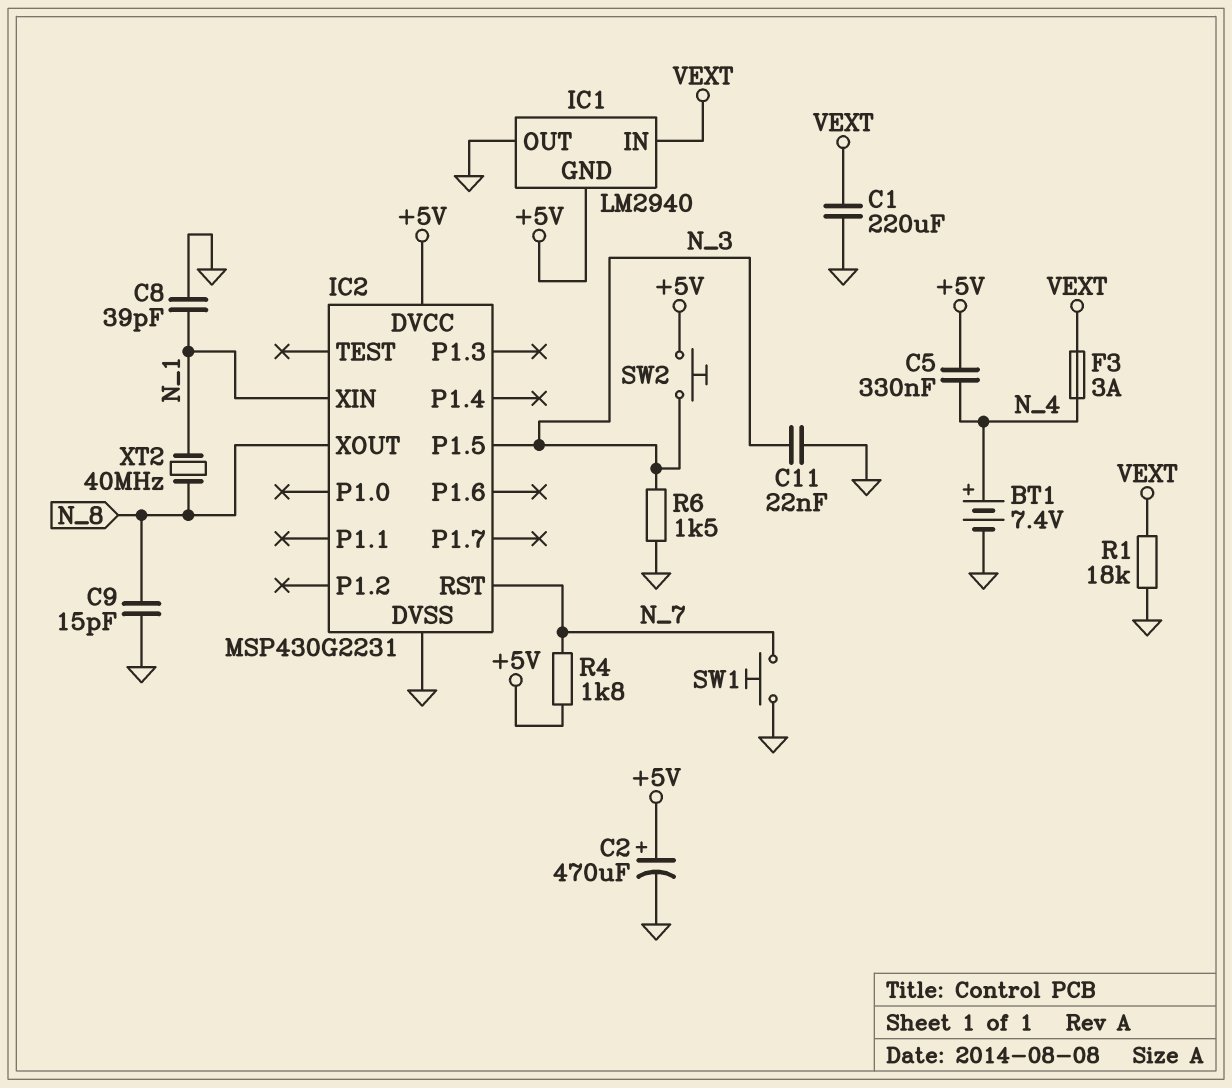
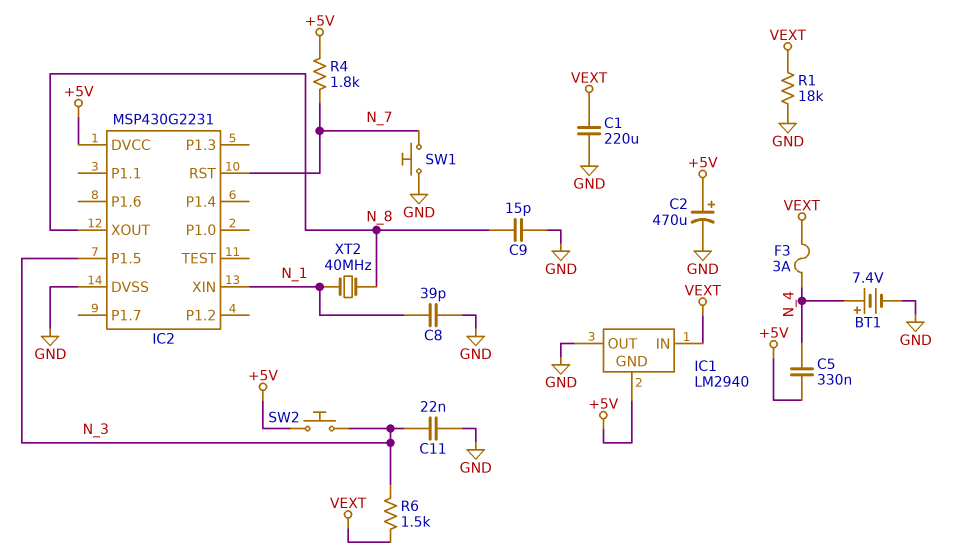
R6: 1.5k (GND, N_3) -> 1.5k (N_3, VEXT)

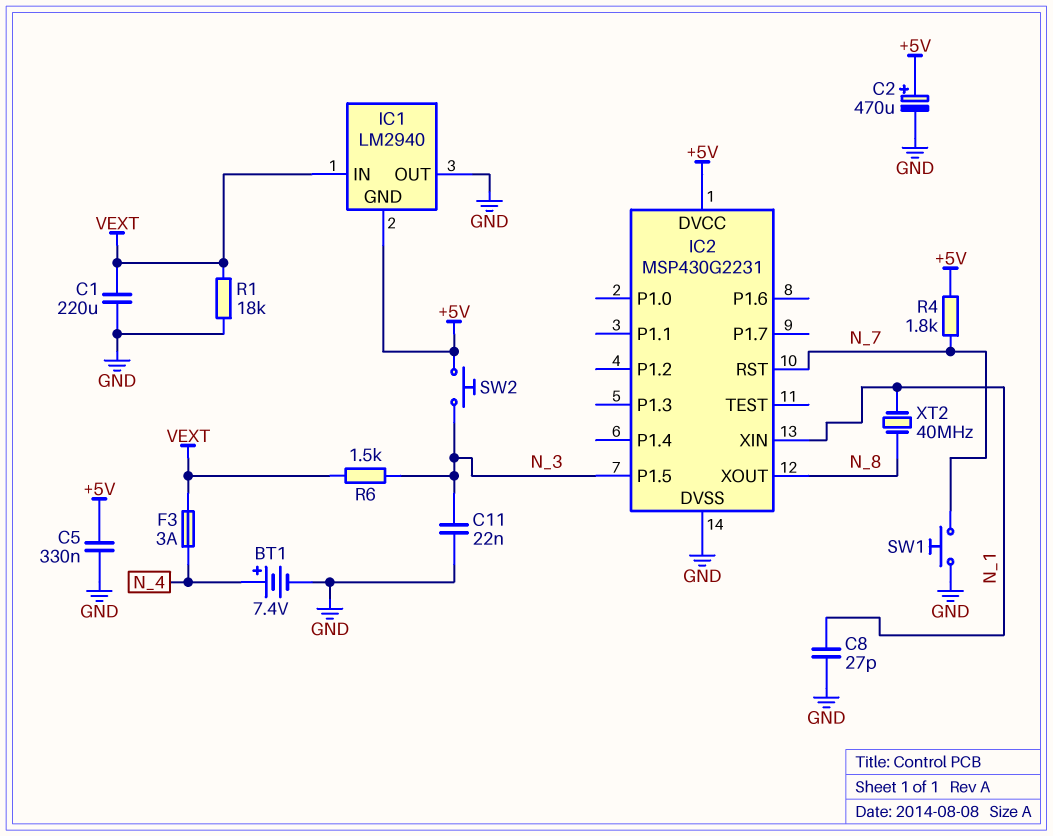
C5: 330nF (+5V, N_4) -> 330nF (+5V, GND)
C8: 39pF (GND, N_1) -> 27pF (GND, N_1)
C9: 15pF (GND, N_8) -> none

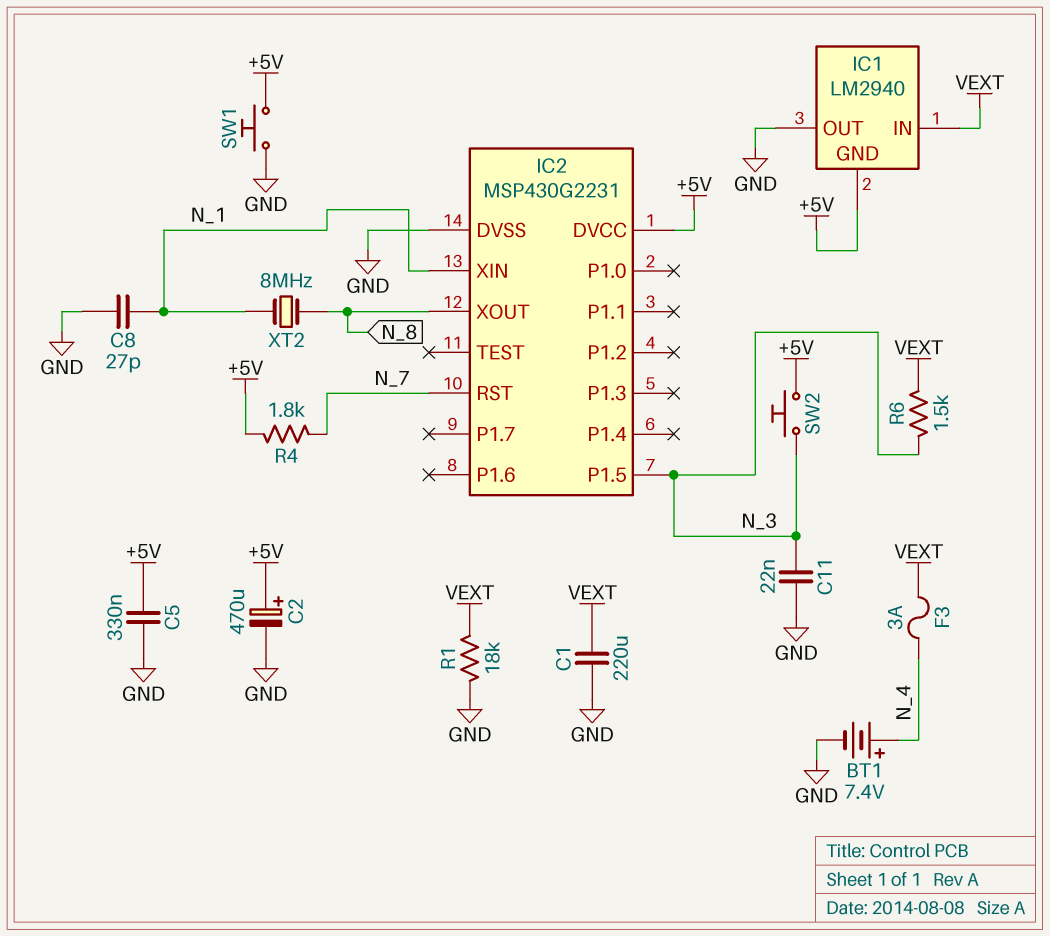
SW1: button (GND, N_7) -> button (+5V, GND)
XT2: 40MHz (N_1, N_8) -> 8MHz (N_1, N_8)

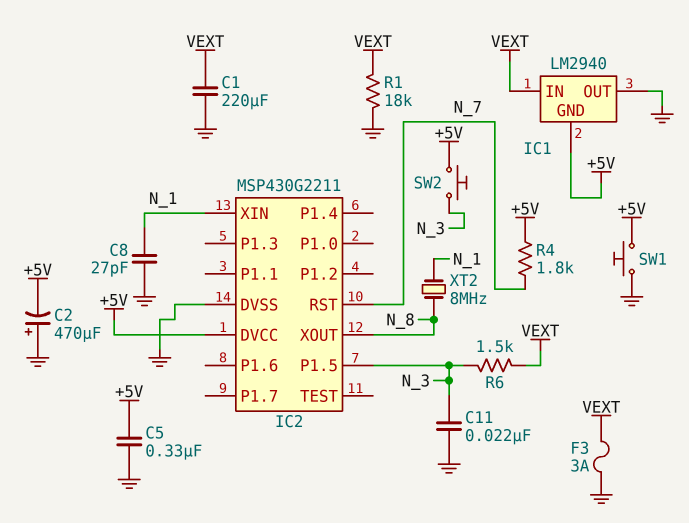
BT1: 7.4V (plus N_4, minus GND) -> none
C2: 470uF (plus +5V, minus GND) -> 470uF (plus GND, minus +5V)
F3: 3A (N_4, VEXT) -> 3A (GND, VEXT)
IC2: MSP430G2231 -> MSP430G2211

